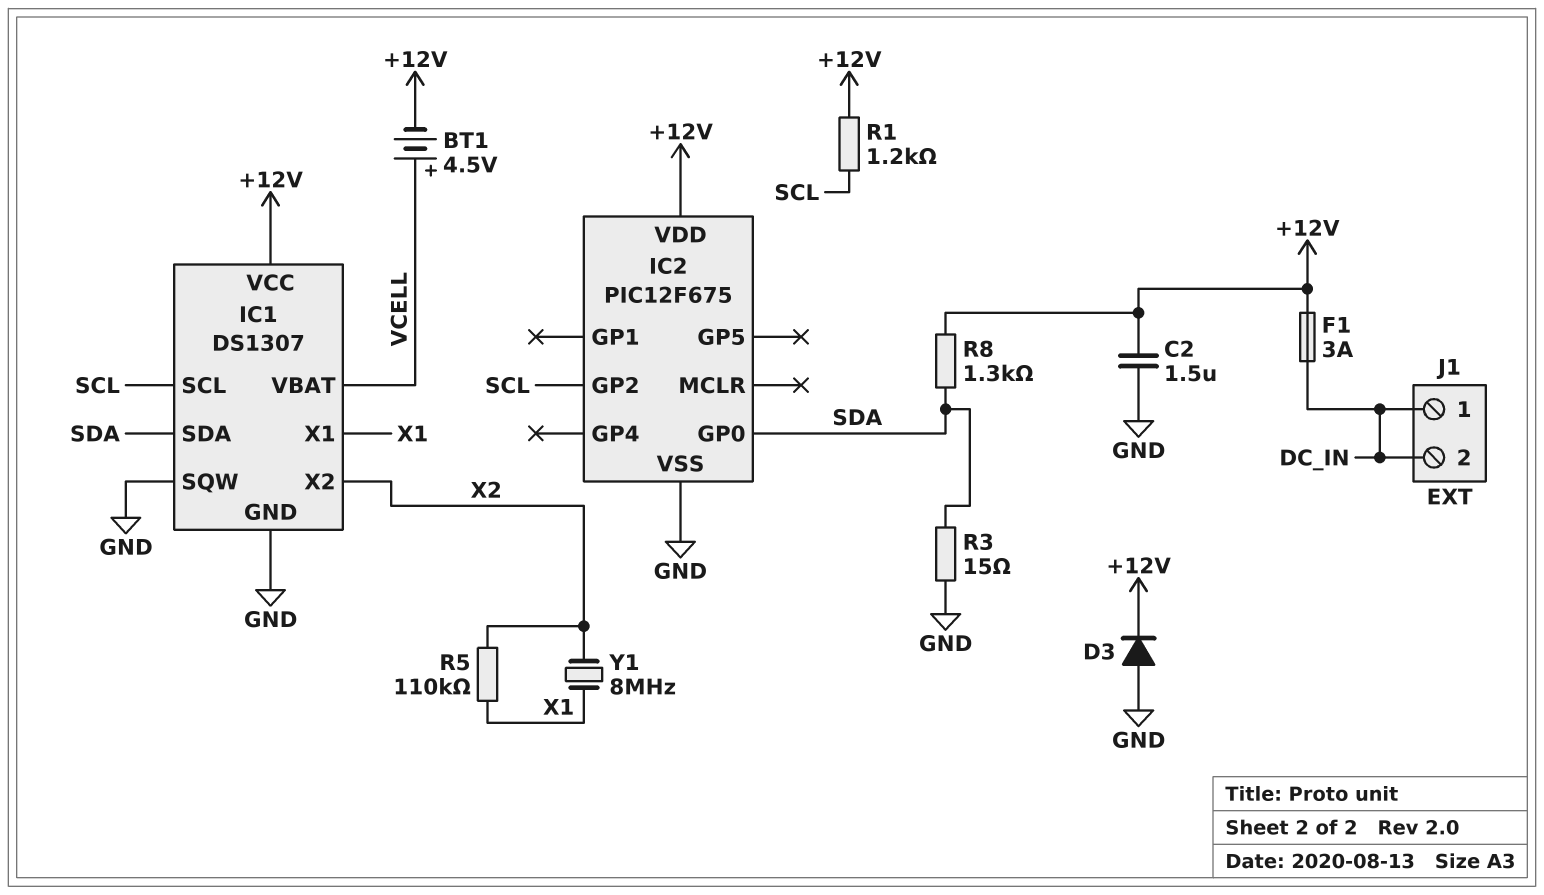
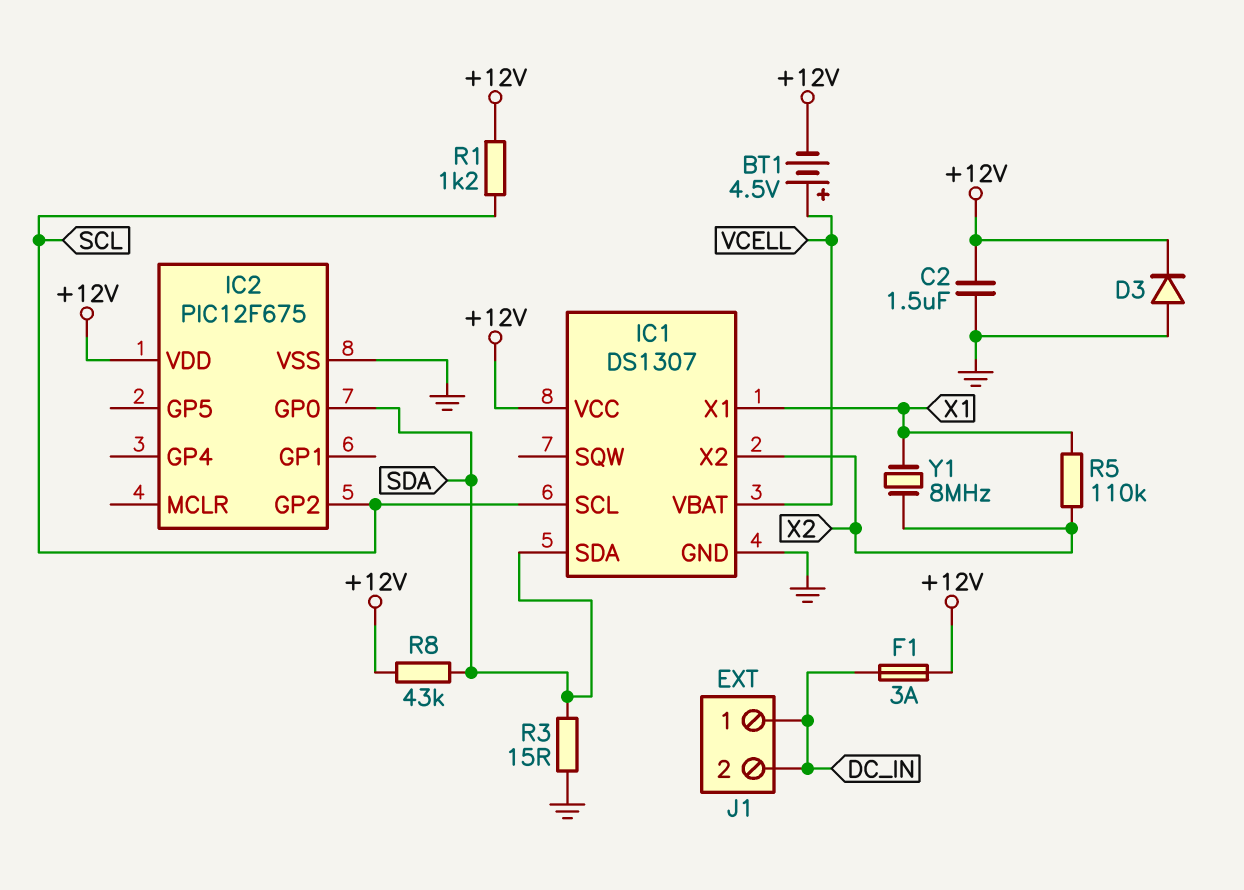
IC1 pin SQW: GND -> none
R8: 1.3k (+12V, SDA) -> 43k (+12V, SDA)

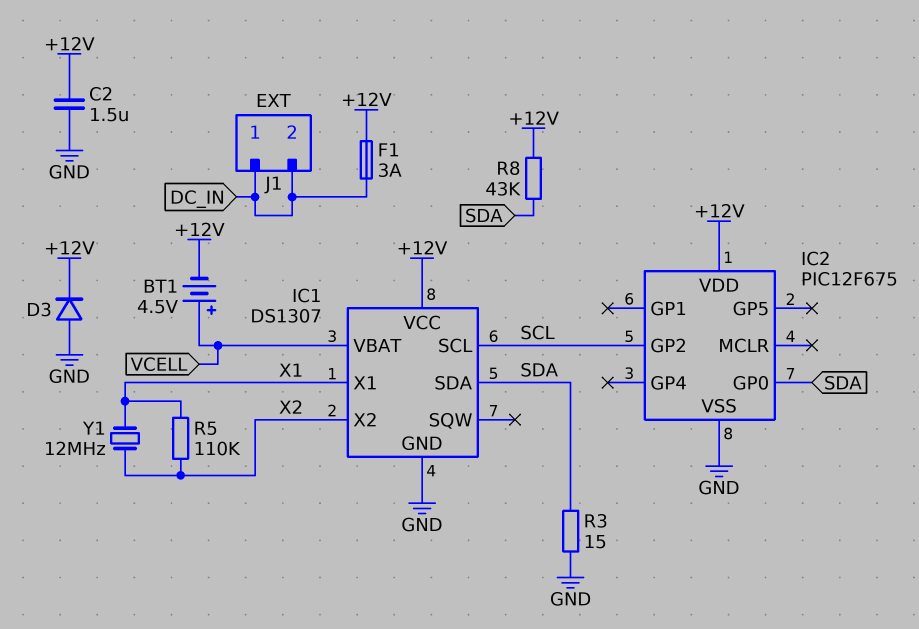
R1: 1.2k (+12V, SCL) -> none
Y1: 8MHz (X1, X2) -> 12MHz (X1, X2)

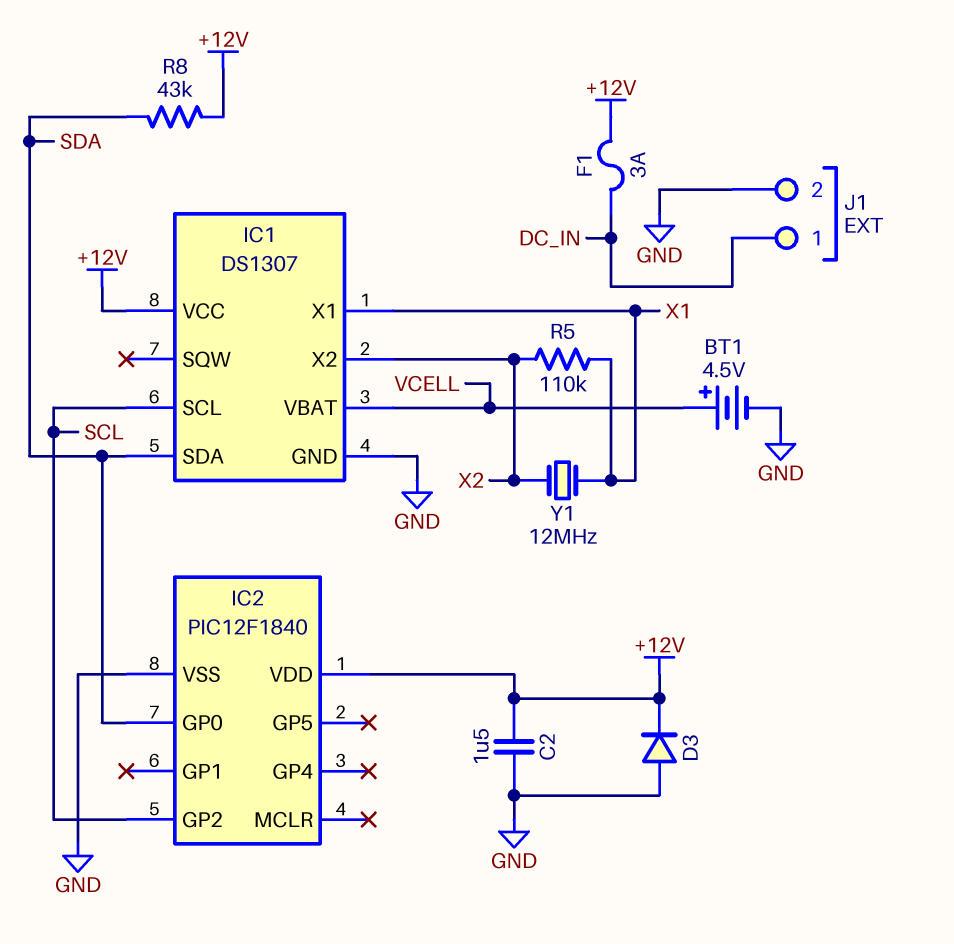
BT1: 4.5V (plus VCELL, minus +12V) -> 4.5V (plus VCELL, minus GND)
IC2: PIC12F675 -> PIC12F1840
J1 pin 2: DC_IN -> GND
R3: 15 (GND, SDA) -> none

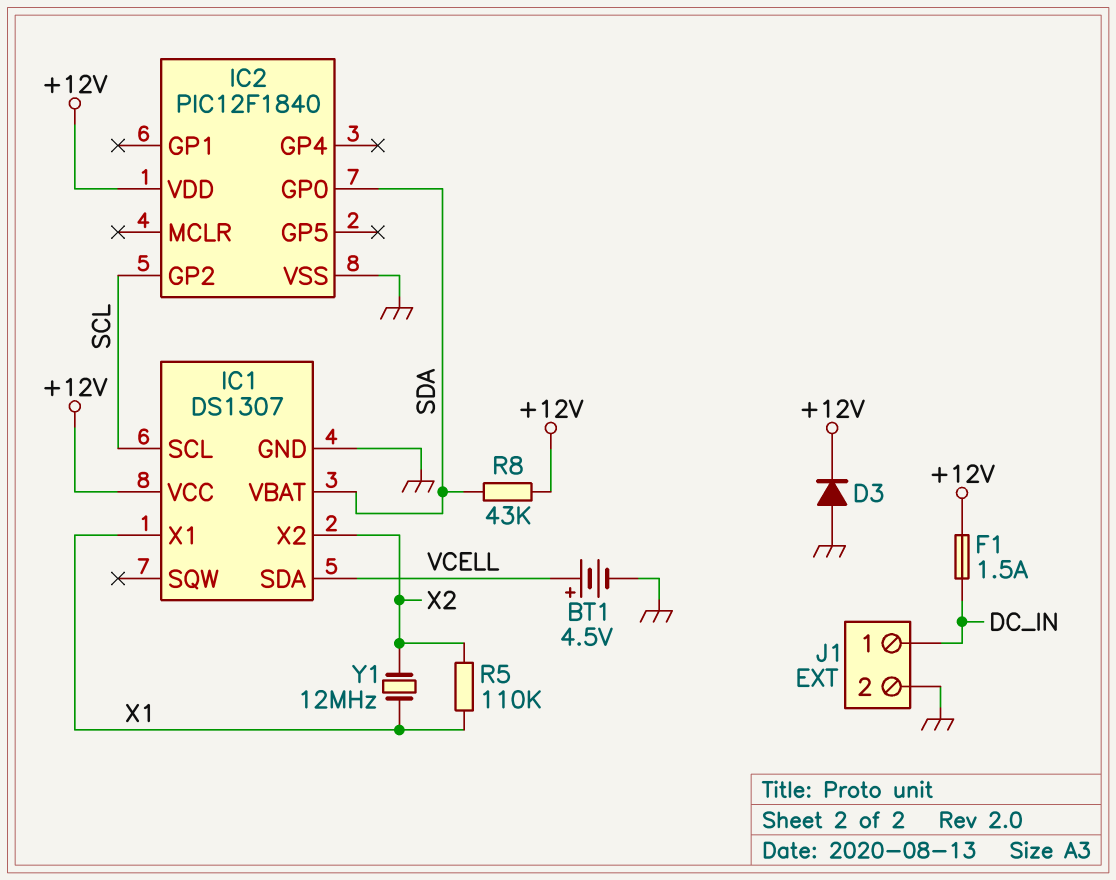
C2: 1.5uF (+12V, GND) -> none
F1: 3A (+12V, DC_IN) -> 1.5A (+12V, DC_IN)
IC1 pin SDA: SDA -> VCELL
IC1 pin VBAT: VCELL -> SDA

